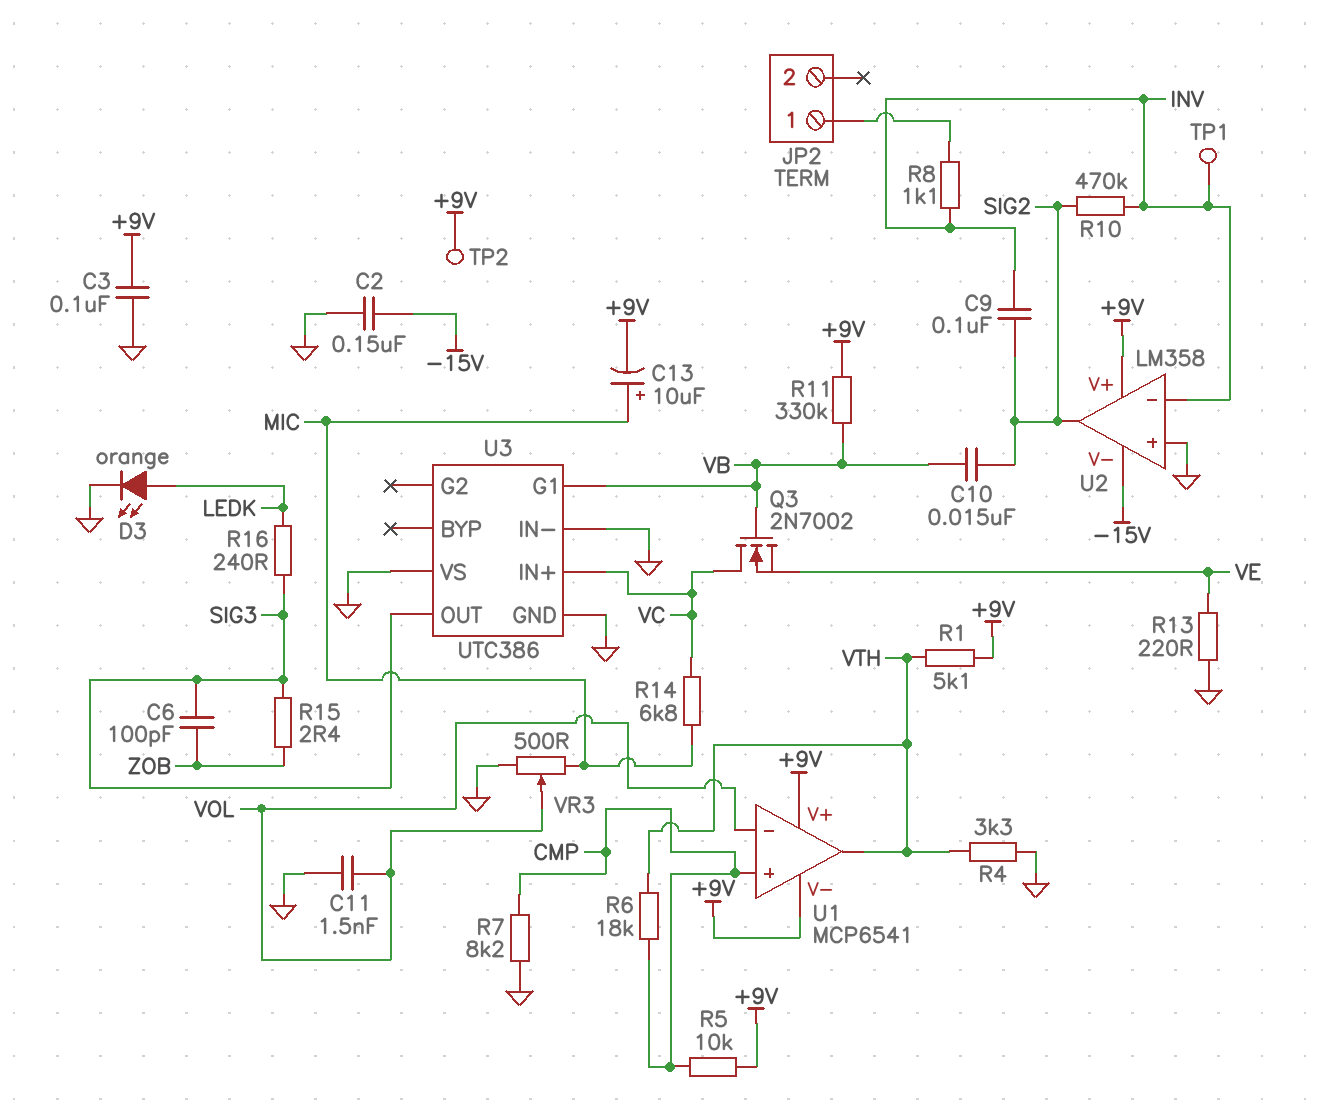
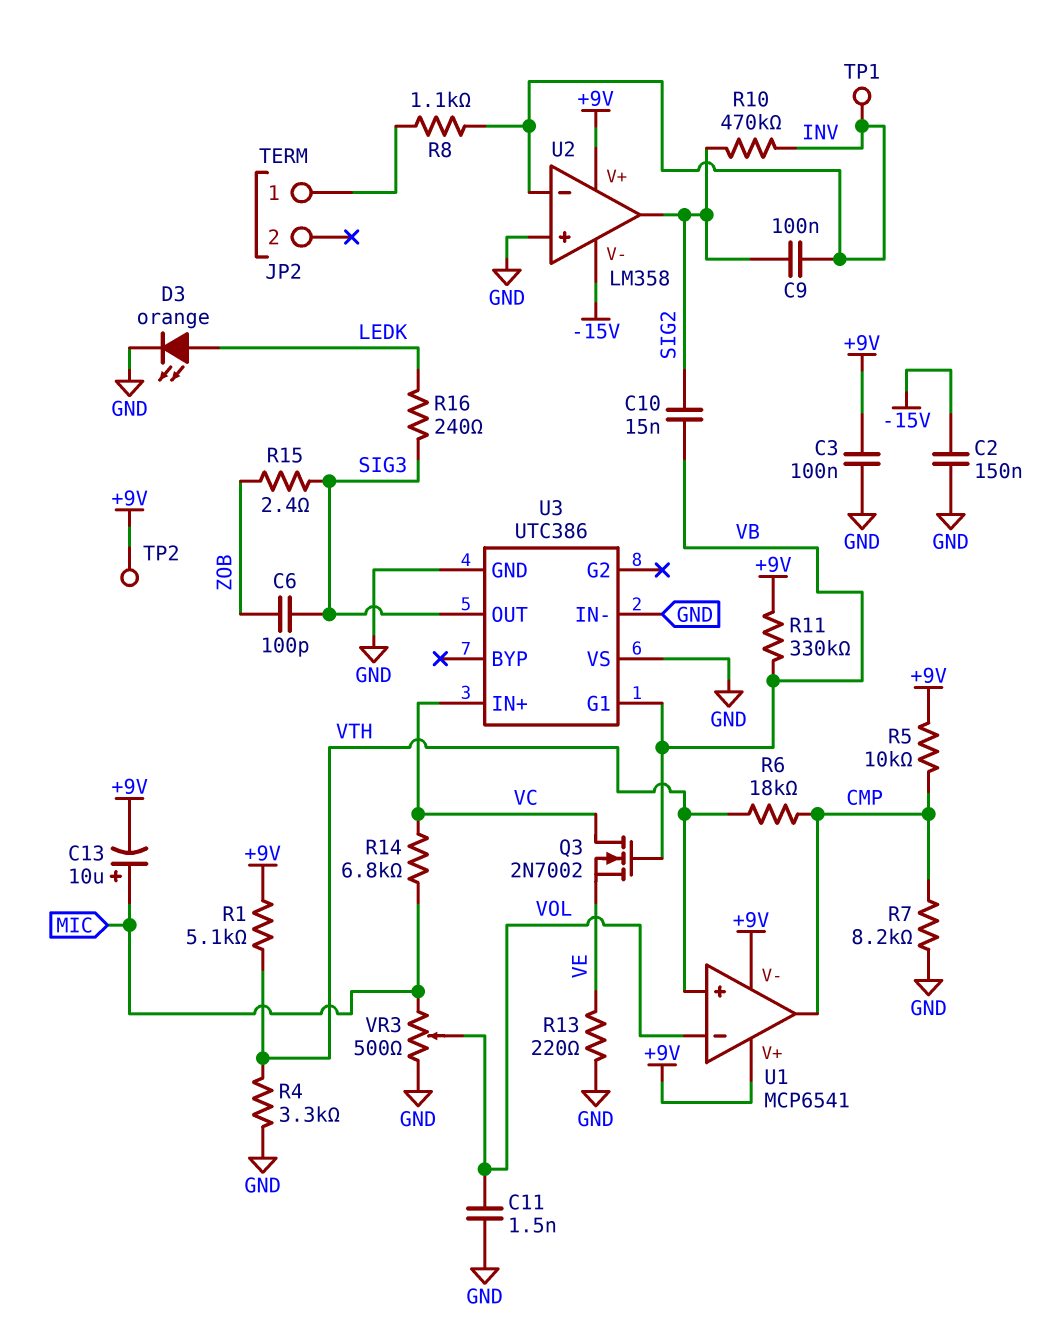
U1 pin in+: CMP -> VTH
U1 pin out: VTH -> CMP

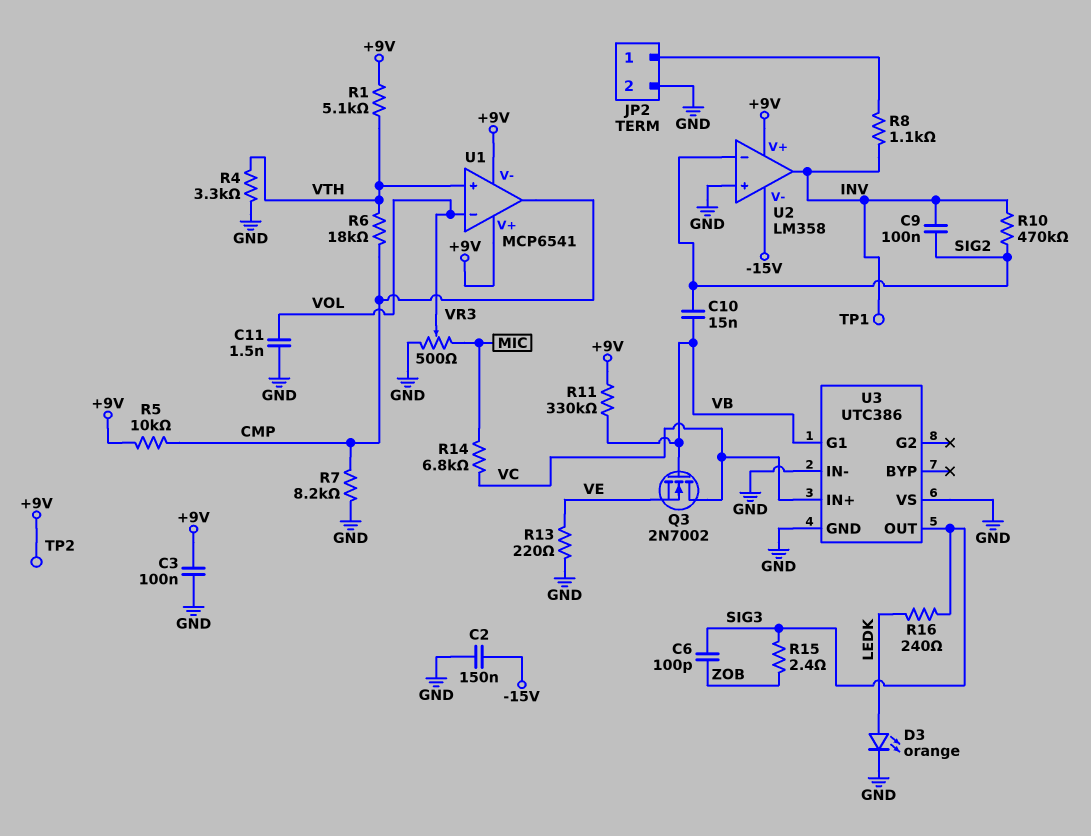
C13: 10uF (plus MIC, minus +9V) -> none
JP2 pin 2: none -> GND
U2 pin in-: INV -> SIG2
U2 pin out: SIG2 -> INV

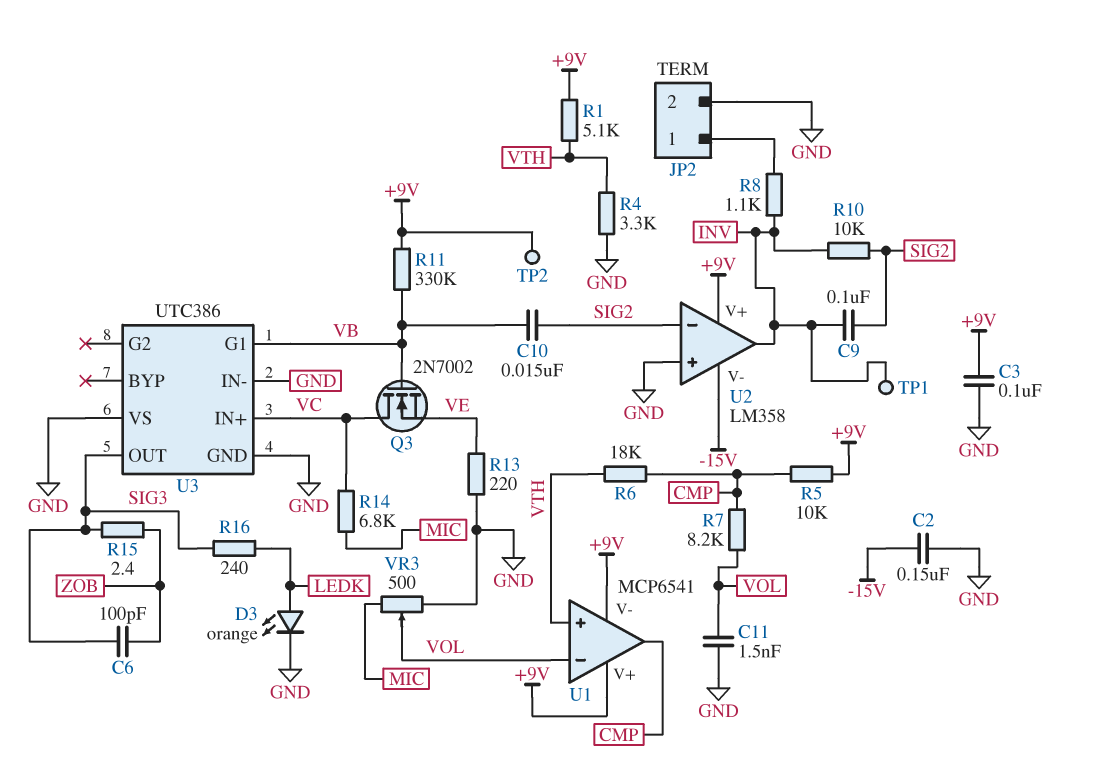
R7: 8.2k (CMP, GND) -> 8.2k (CMP, VOL)
R10: 470k (INV, SIG2) -> 10k (INV, SIG2)

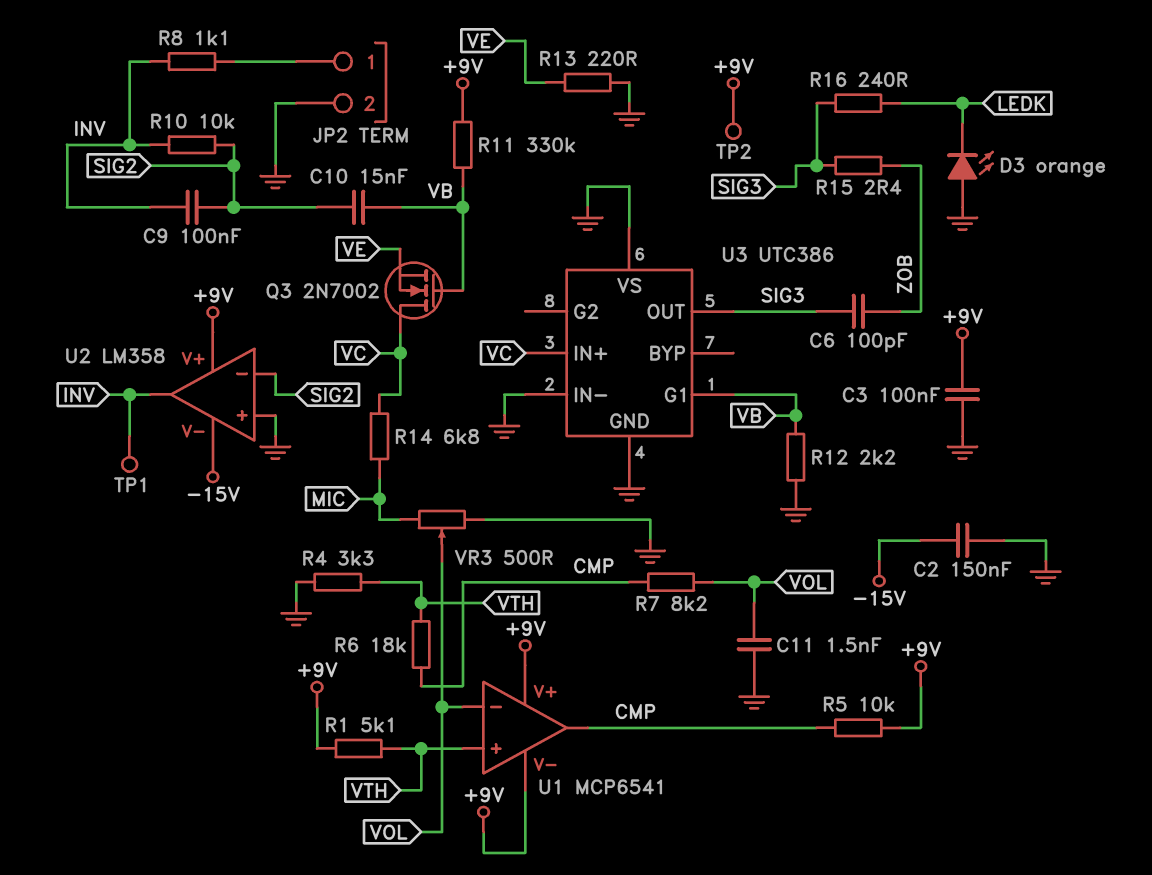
D3: LED orange (A LEDK, K GND) -> LED orange (A GND, K LEDK)
R12: none -> 2.2k (GND, VB)

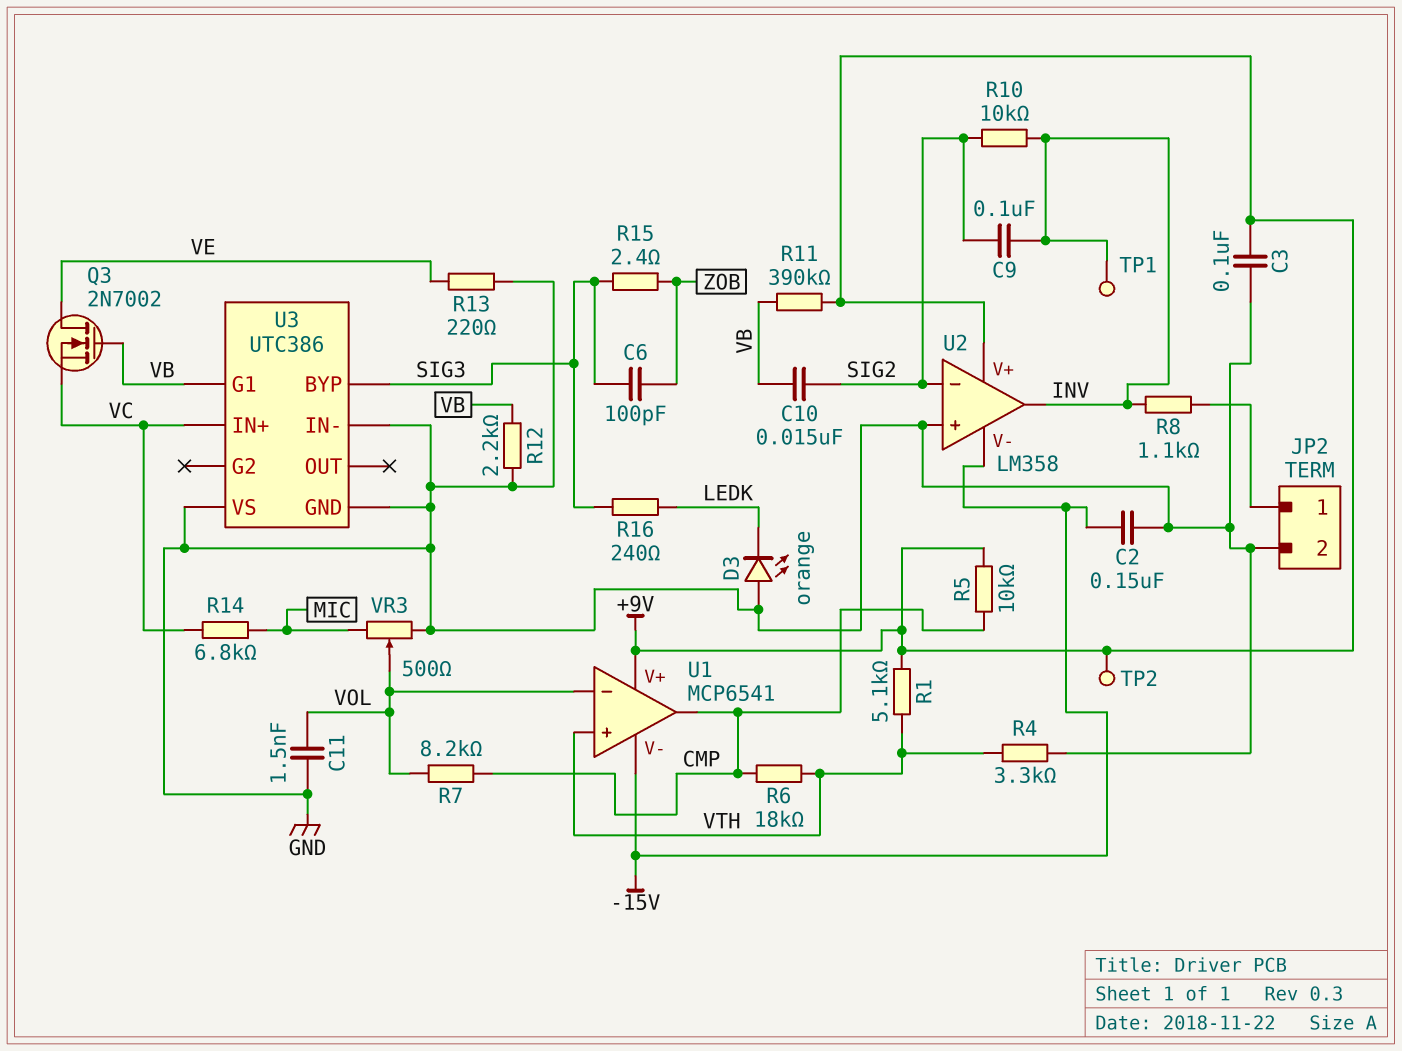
Q3: NMOS 2N7002 (G VB, D VC, S VE) -> NMOS 2N7002 (G VB, D VE, S VC)
R11: 330k (+9V, VB) -> 390k (+9V, VB)
U1 pin V-: +9V -> -15V
U3 pin BYP: none -> SIG3
U3 pin OUT: SIG3 -> none

